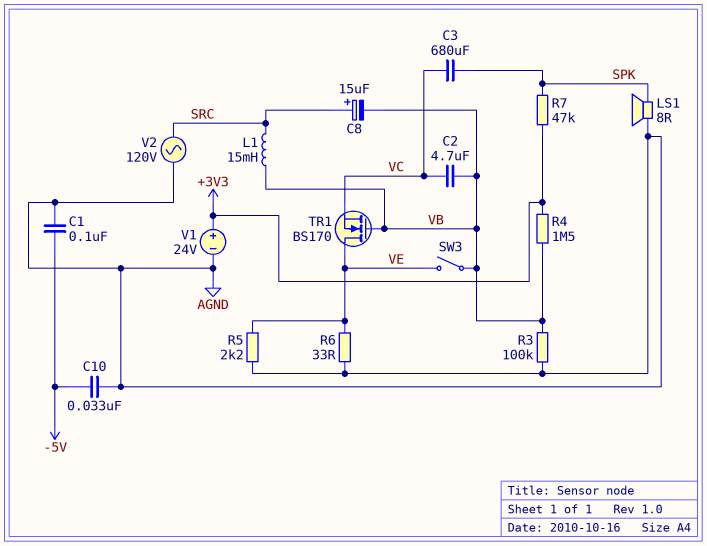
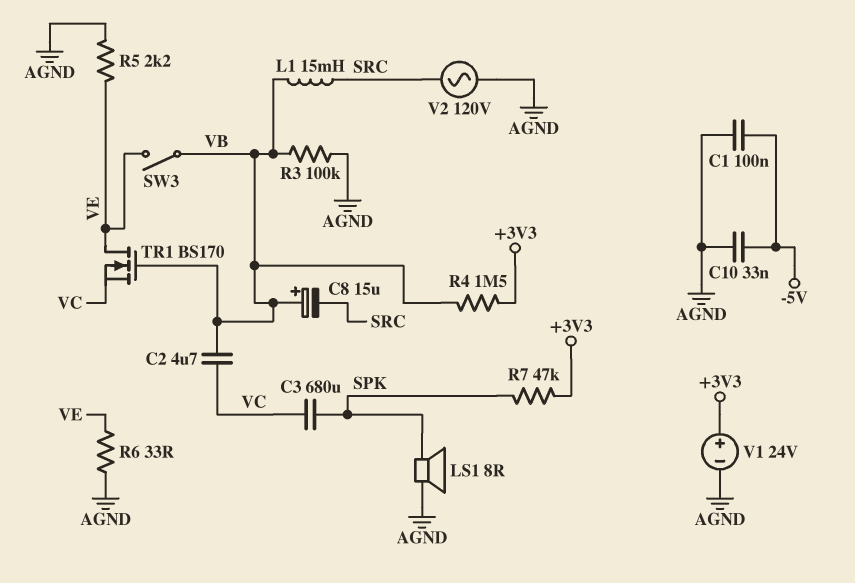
C8: 15uF (plus SRC, minus VB) -> 15uF (plus VB, minus SRC)

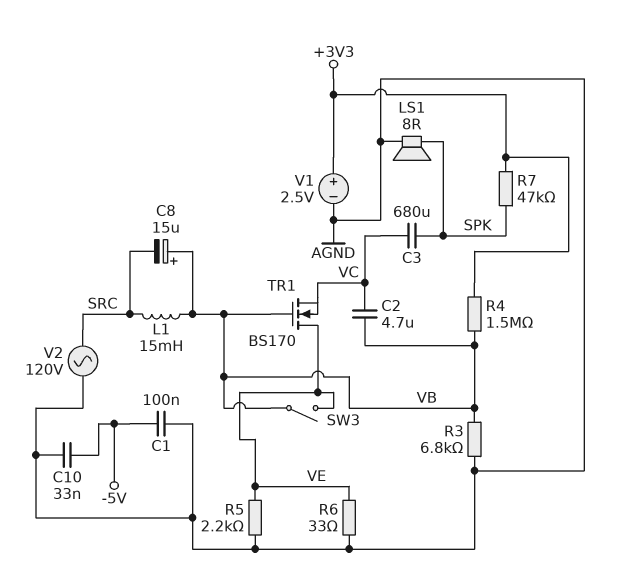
R3: 100k (AGND, VB) -> 6.8k (AGND, VB)
V1: 24V (plus +3V3, minus AGND) -> 2.5V (plus +3V3, minus AGND)

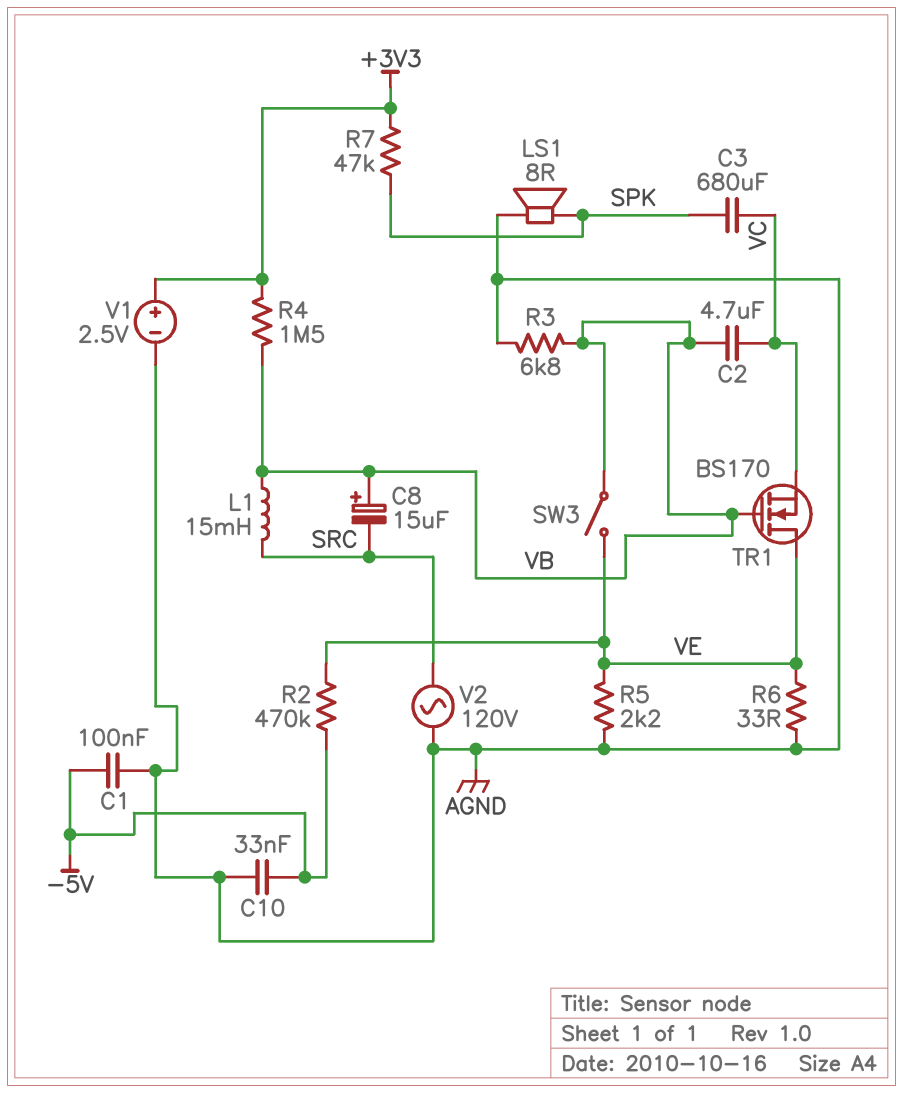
R2: none -> 470k (-5V, VE)

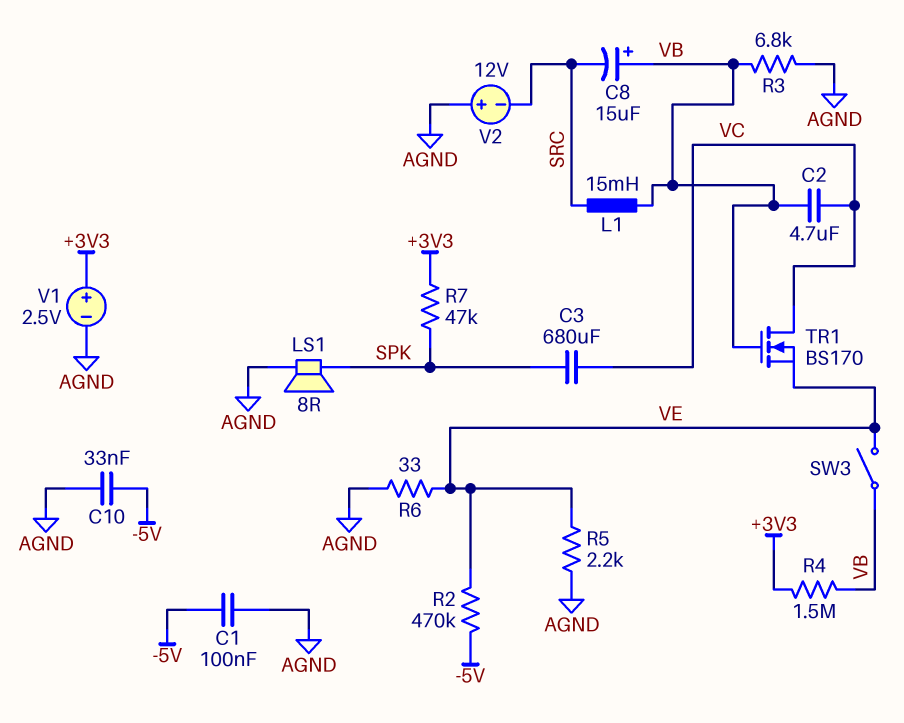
TR1: NMOS BS170 (G VB, D VE, S VC) -> NMOS BS170 (G VB, D VC, S VE)
V2: AC 120V (AGND, SRC) -> 12V (plus AGND, minus SRC)

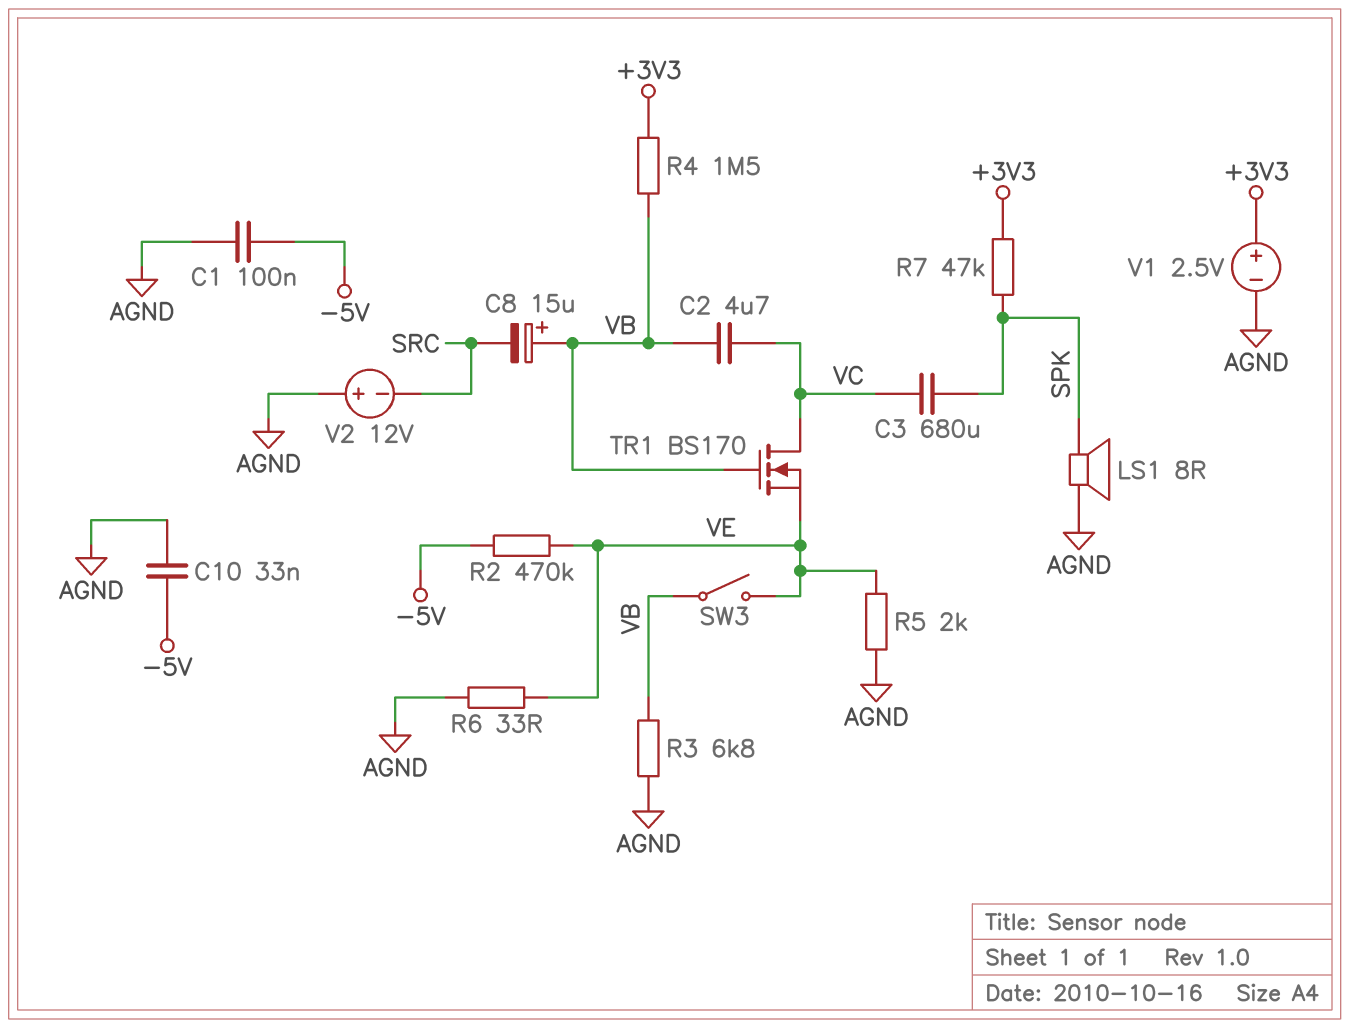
L1: 15mH (SRC, VB) -> none
R5: 2.2k (AGND, VE) -> 2k (AGND, VE)

